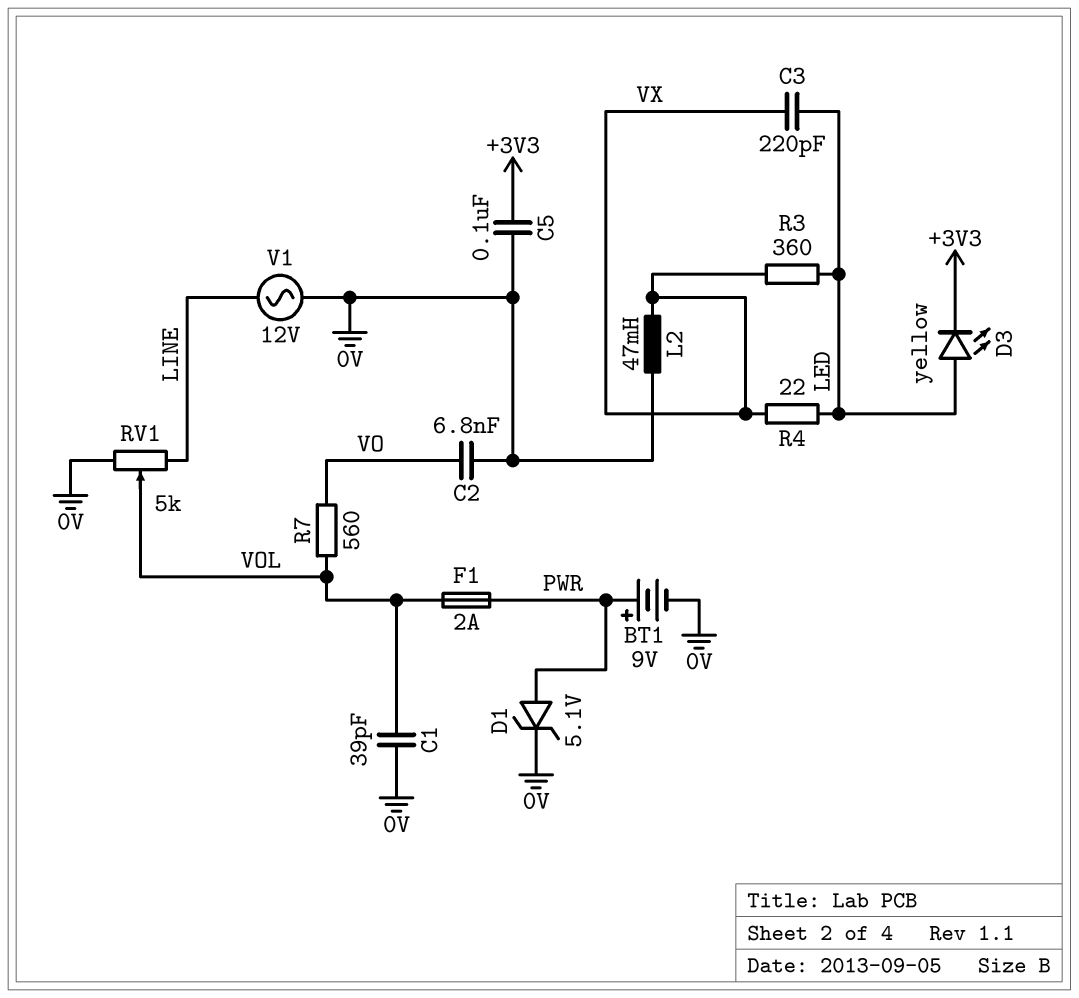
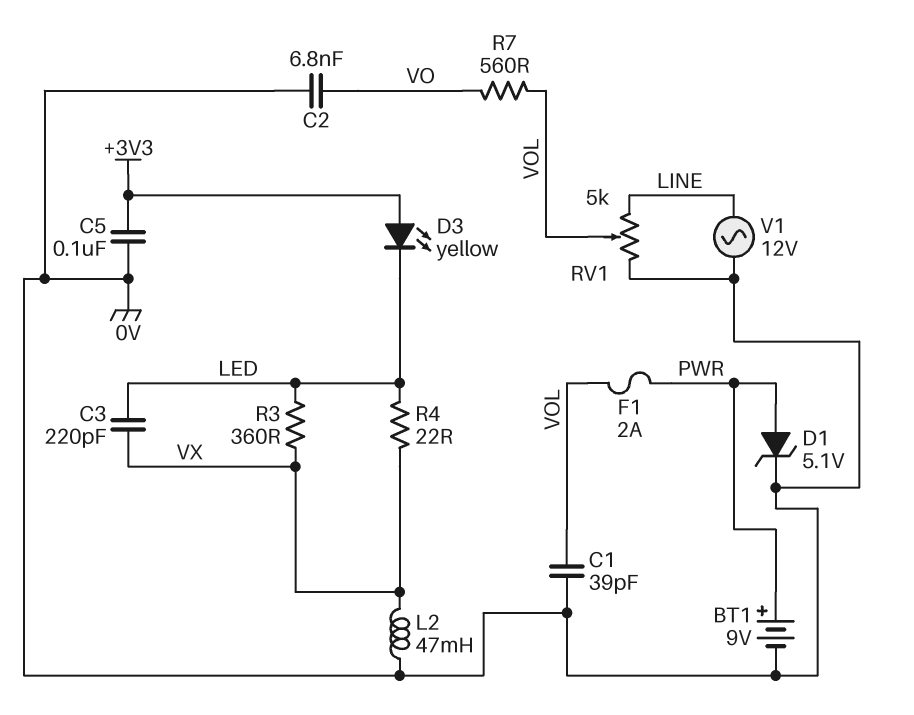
D3: LED yellow (A LED, K +3V3) -> LED yellow (A +3V3, K LED)

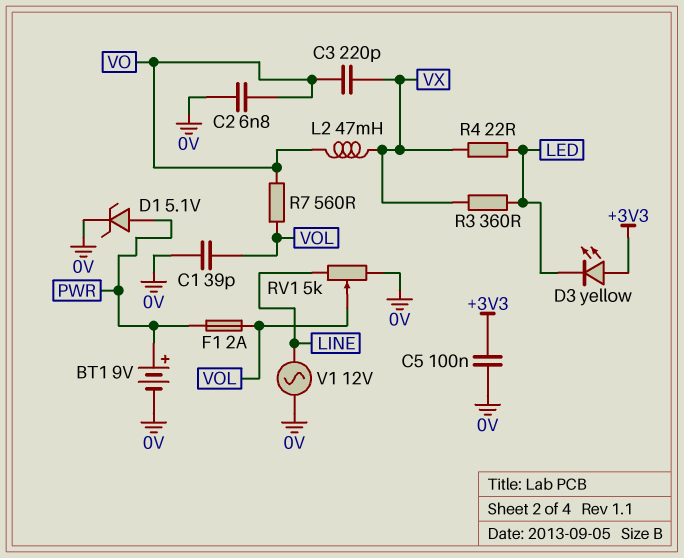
C3: 220pF (LED, VX) -> 220pF (VO, VX)
L2: 47mH (0V, VX) -> 47mH (VO, VX)

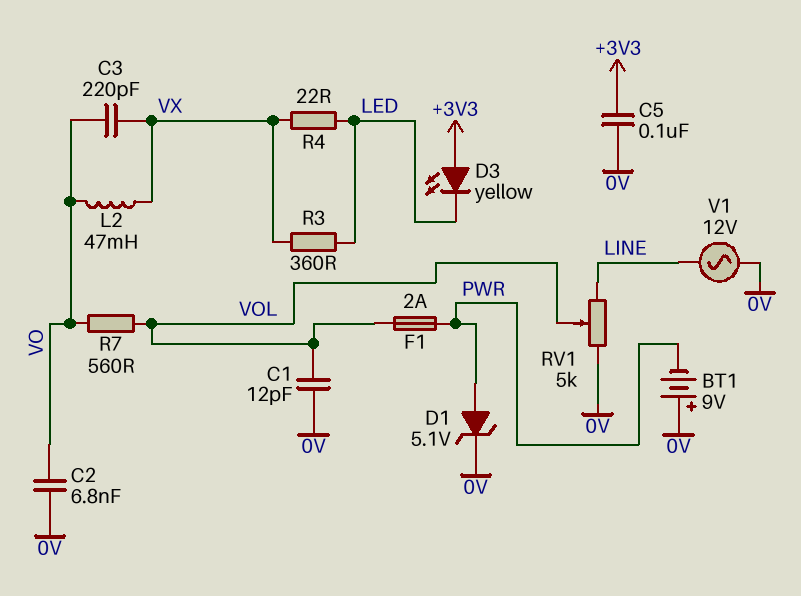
BT1: 9V (plus PWR, minus 0V) -> 9V (plus 0V, minus PWR)
C1: 39pF (0V, VOL) -> 12pF (0V, VOL)

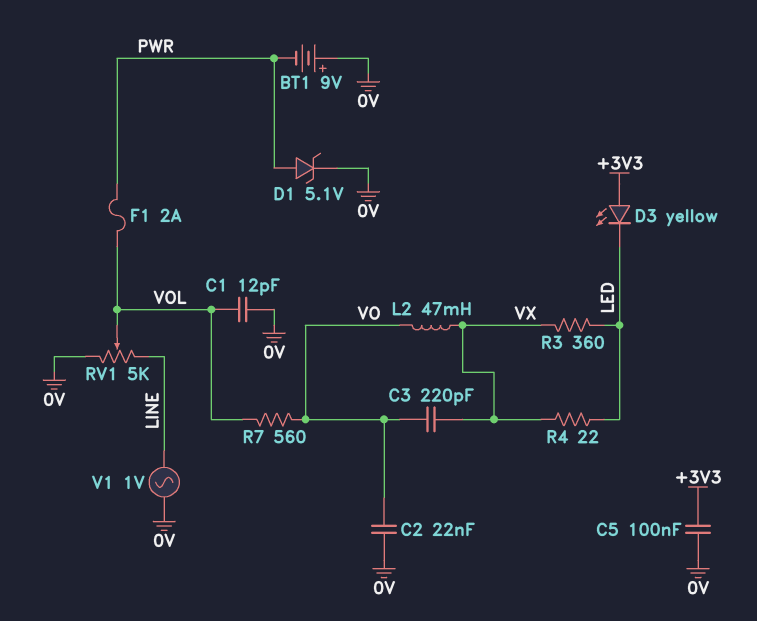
C2: 6.8nF (0V, VO) -> 22nF (0V, VO)
V1: AC 12V (0V, LINE) -> AC 1V (0V, LINE)

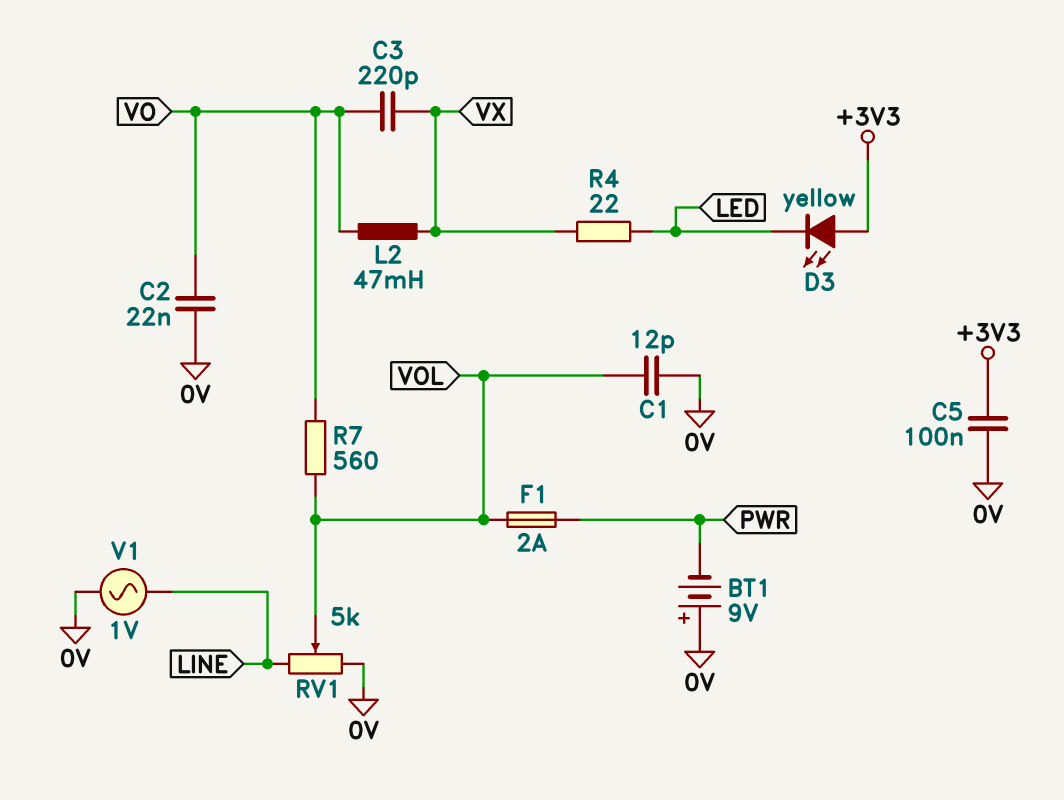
D1: zener 5.1V (A PWR, K 0V) -> none
R3: 360 (LED, VX) -> none

